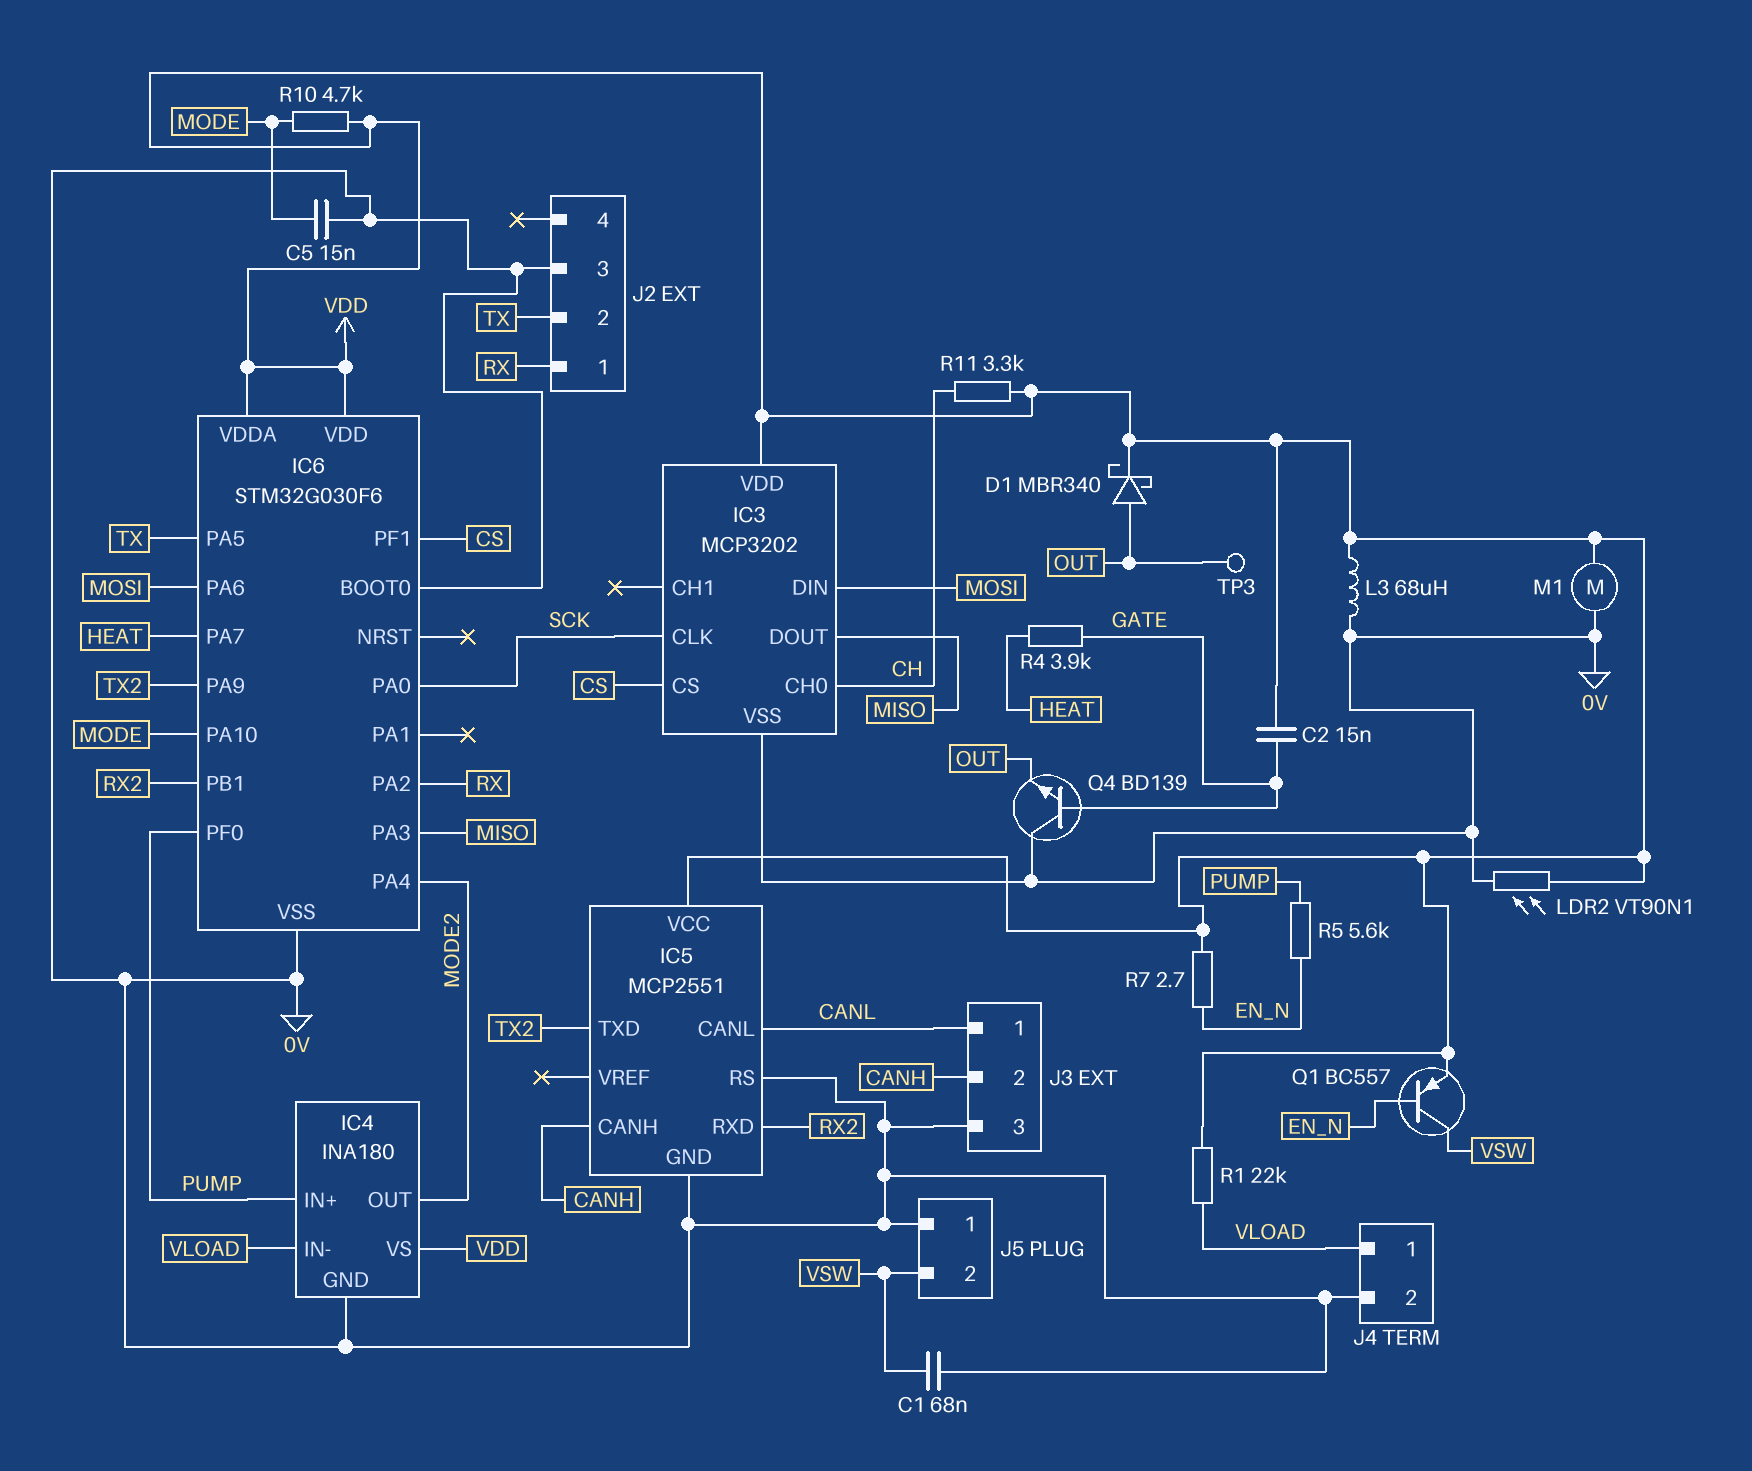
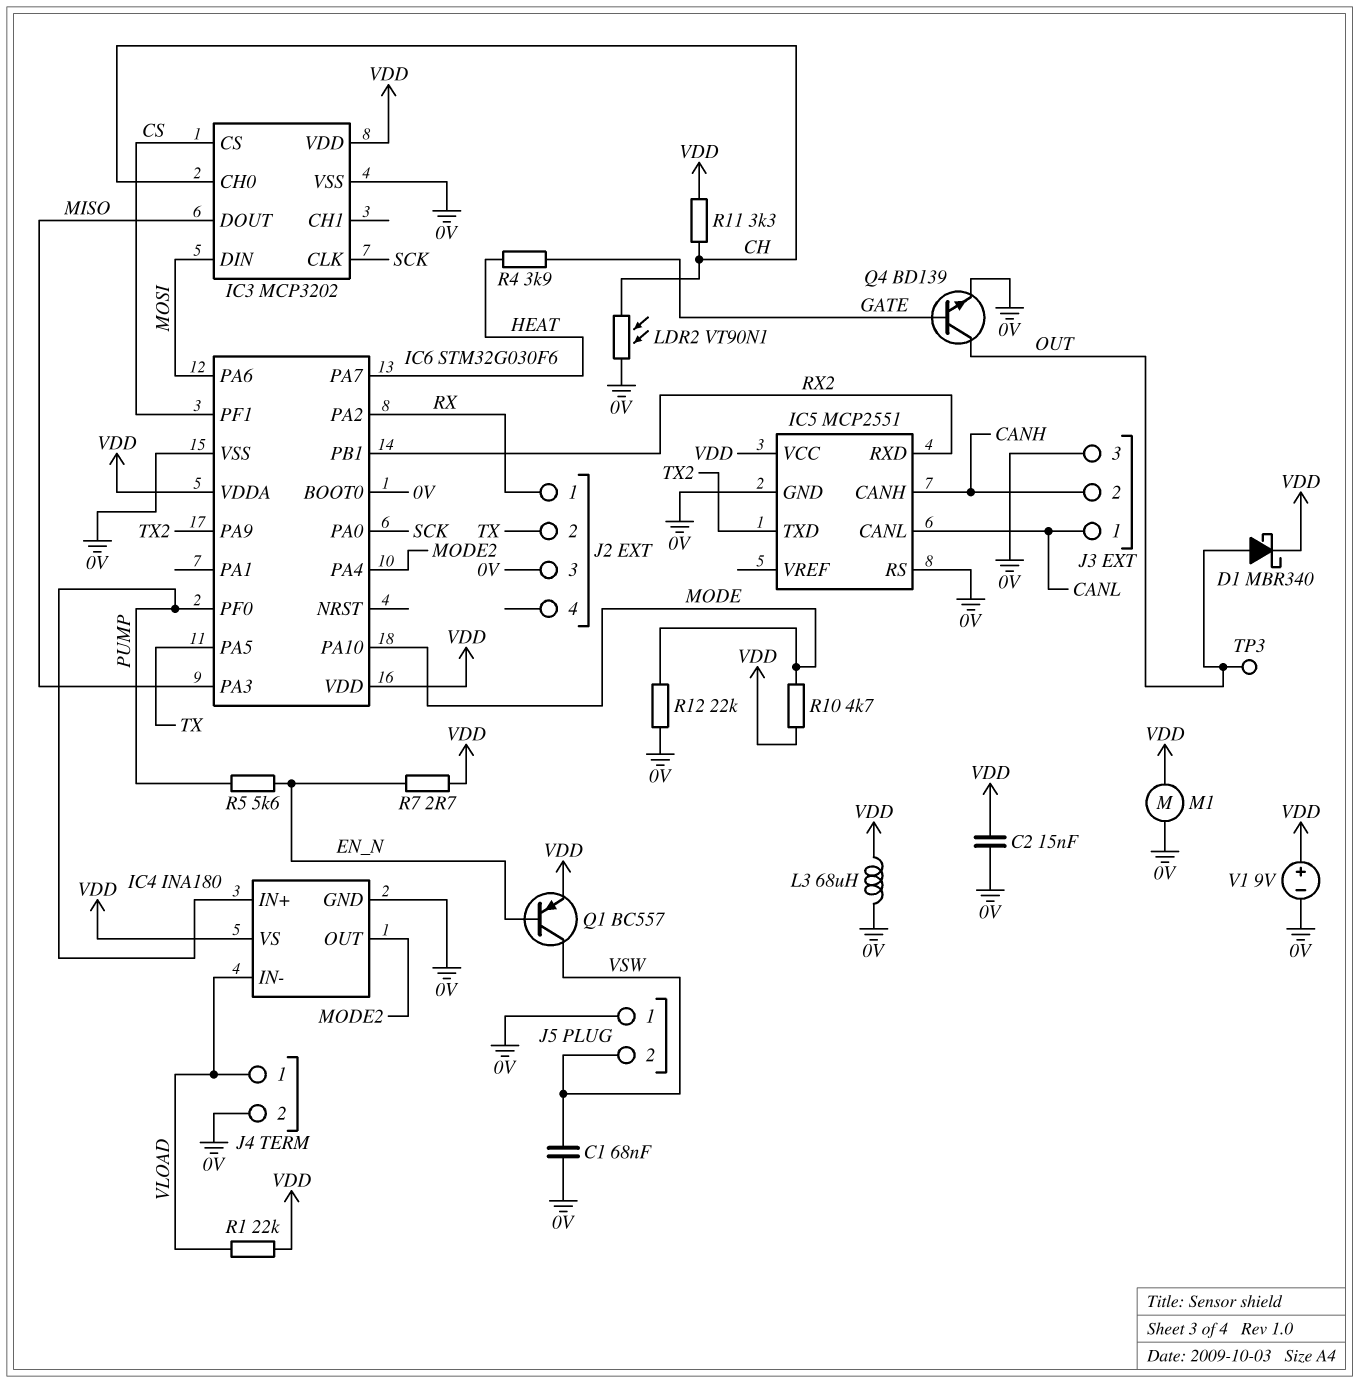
C2: 15nF (GATE, VDD) -> 15nF (0V, VDD)
C5: 15nF (0V, MODE) -> none
LDR2: VT90N1 (0V, VDD) -> VT90N1 (0V, CH)
Q4: NPN BD139 (B GATE, C 0V, E OUT) -> NPN BD139 (B GATE, C OUT, E 0V)
R12: none -> 22k (0V, MODE)
V1: none -> 9V (plus VDD, minus 0V)

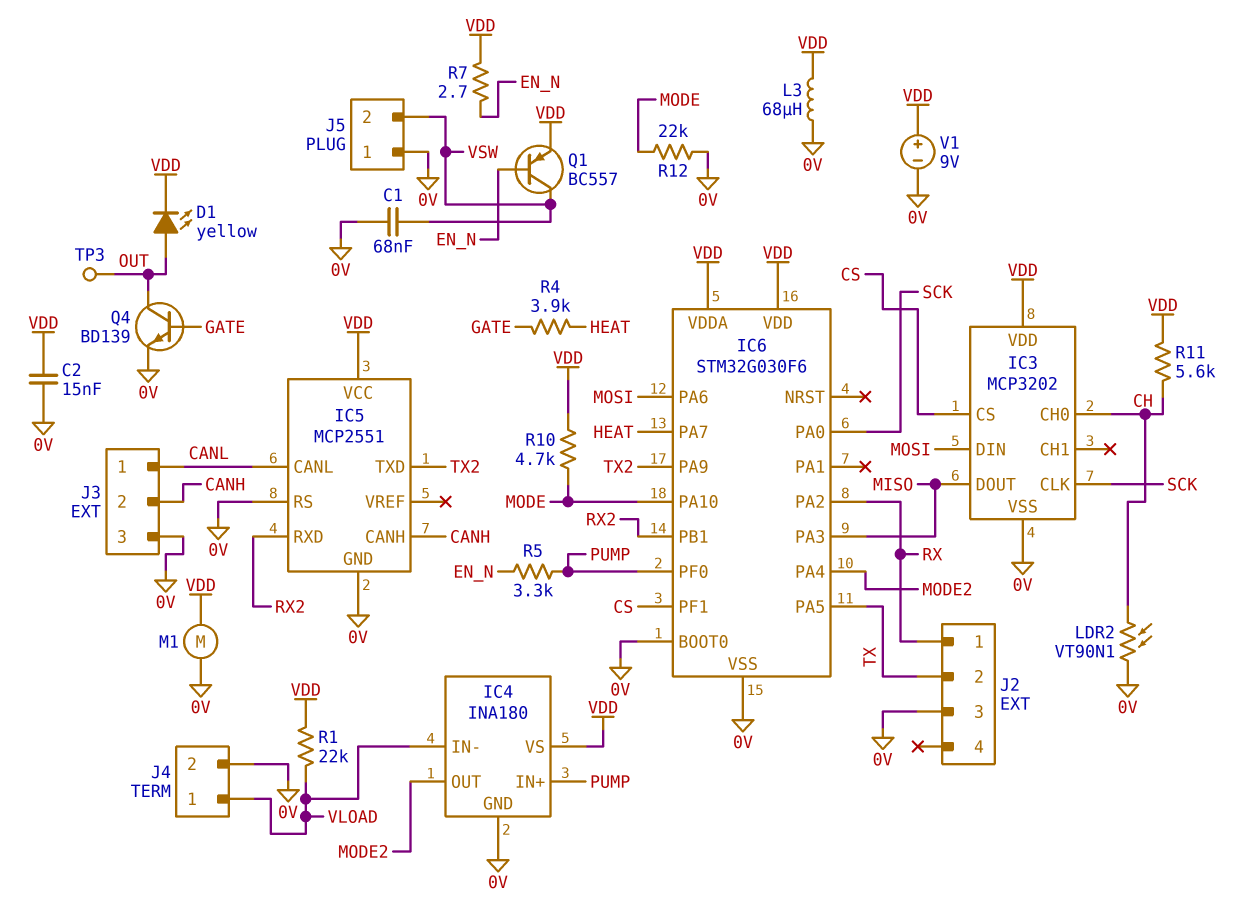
D1: schottky MBR340 (A OUT, K VDD) -> LED yellow (A OUT, K VDD)
R5: 5.6k (EN_N, PUMP) -> 3.3k (EN_N, PUMP)
R11: 3.3k (CH, VDD) -> 5.6k (CH, VDD)

